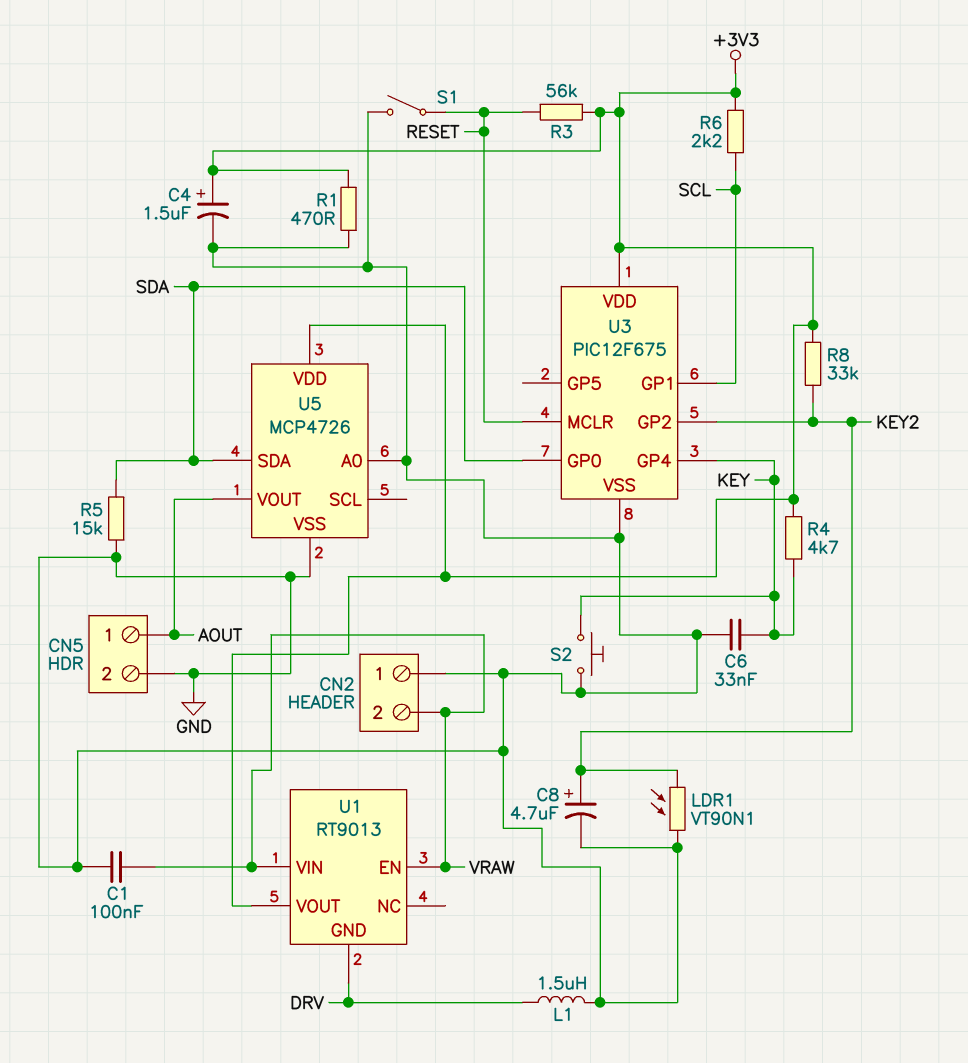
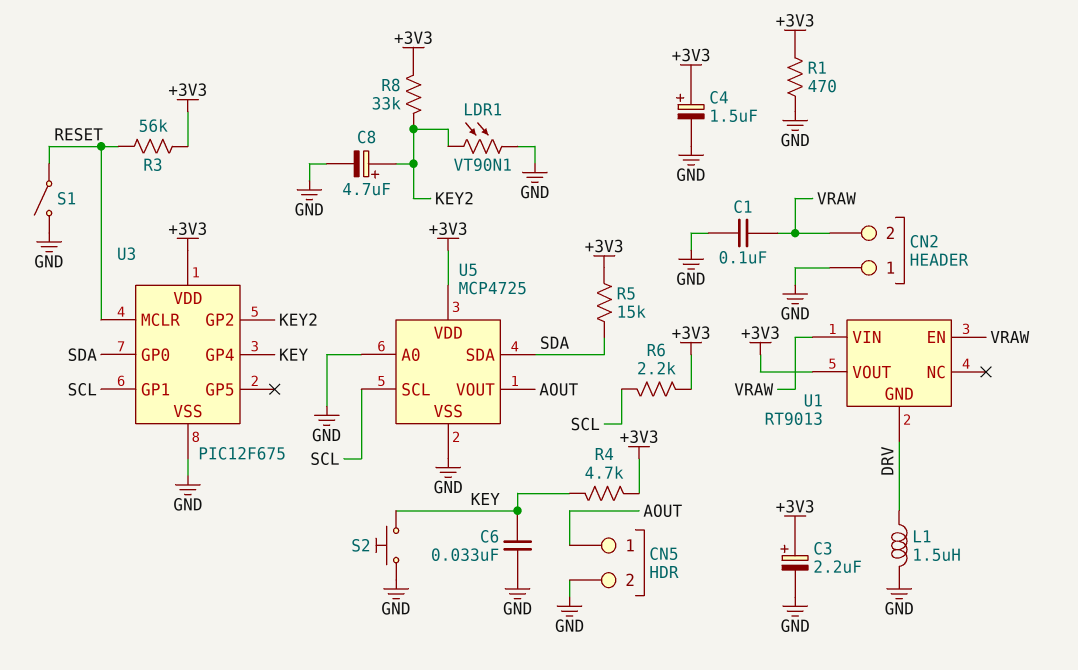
C3: none -> 2.2uF (plus +3V3, minus GND)
R5: 15k (GND, SDA) -> 15k (+3V3, SDA)
U5: MCP4726 -> MCP4725
U5 pin SCL: none -> SCL

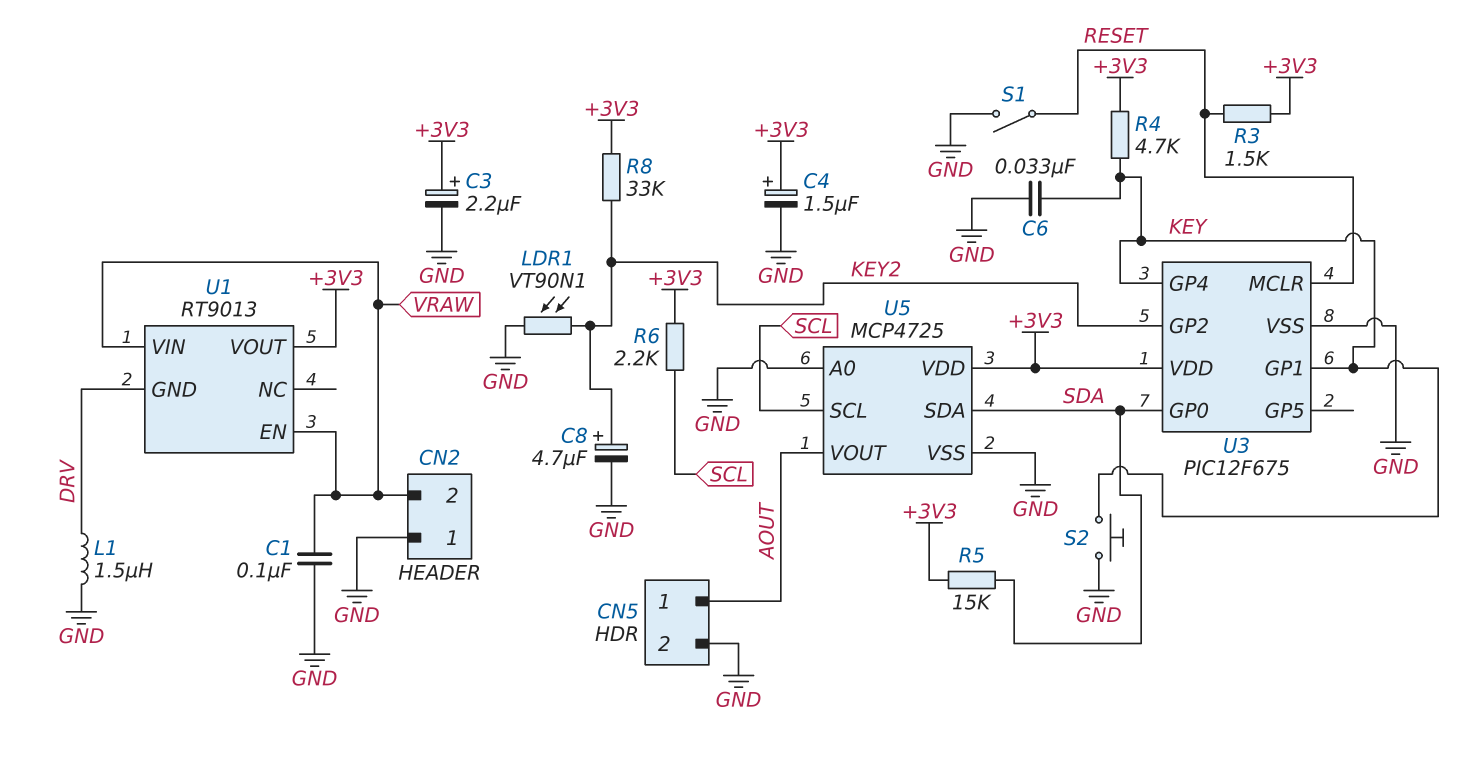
R1: 470 (+3V3, GND) -> none
R3: 56k (+3V3, RESET) -> 1.5k (+3V3, RESET)
U3 pin GP1: SCL -> KEY

